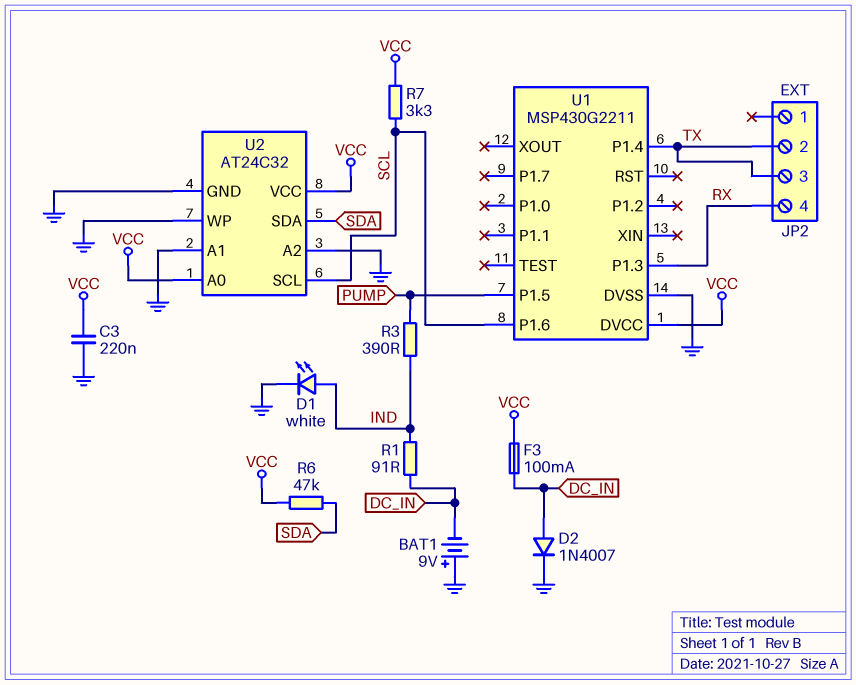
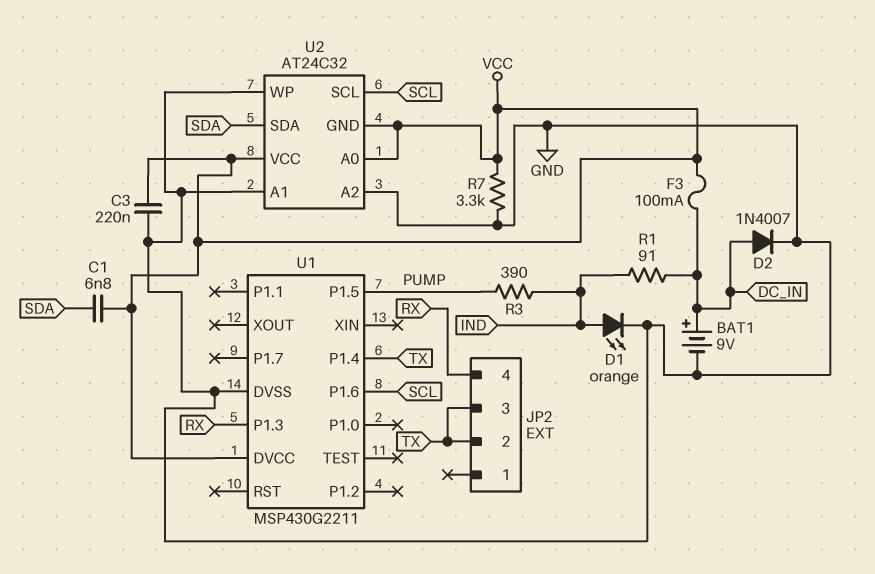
BAT1: 9V (plus GND, minus DC_IN) -> 9V (plus DC_IN, minus GND)
C1: none -> 6.8nF (SDA, VCC)
D1: LED white (A IND, K GND) -> LED orange (A IND, K GND)
R6: 47k (SDA, VCC) -> none
R7: 3.3k (SCL, VCC) -> 3.3k (GND, VCC)
U2 pin GND: GND -> VCC

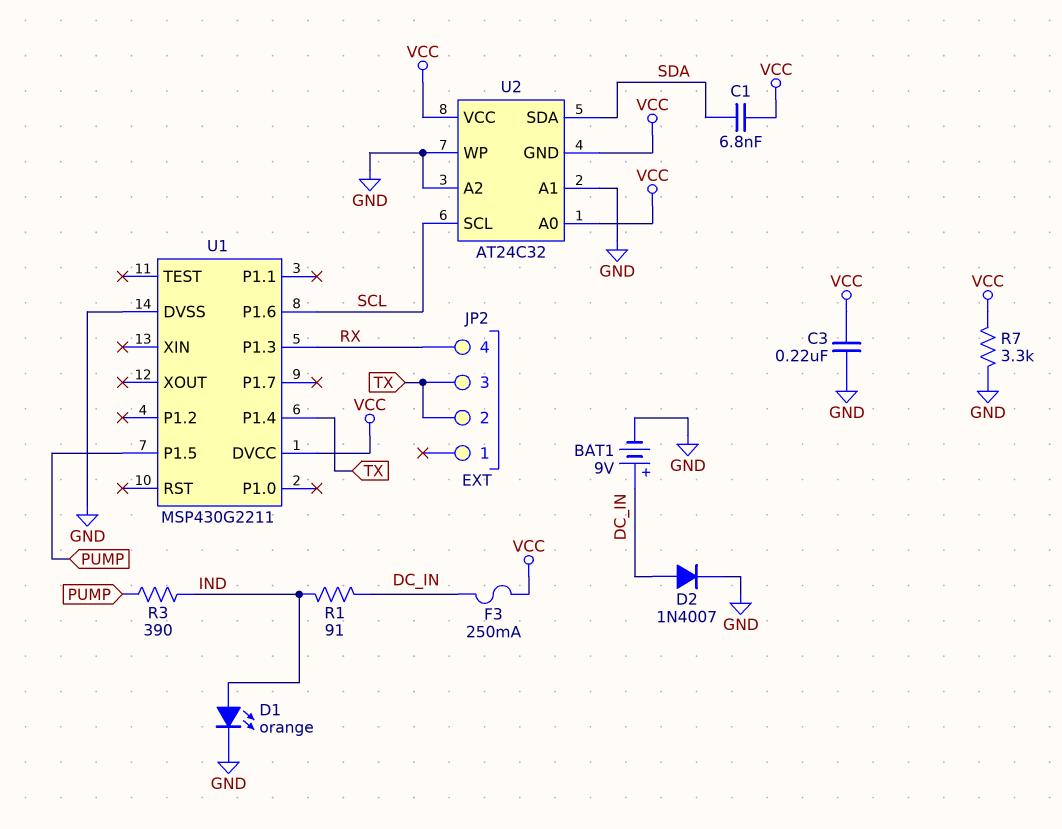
F3: 100mA (DC_IN, VCC) -> 250mA (DC_IN, VCC)

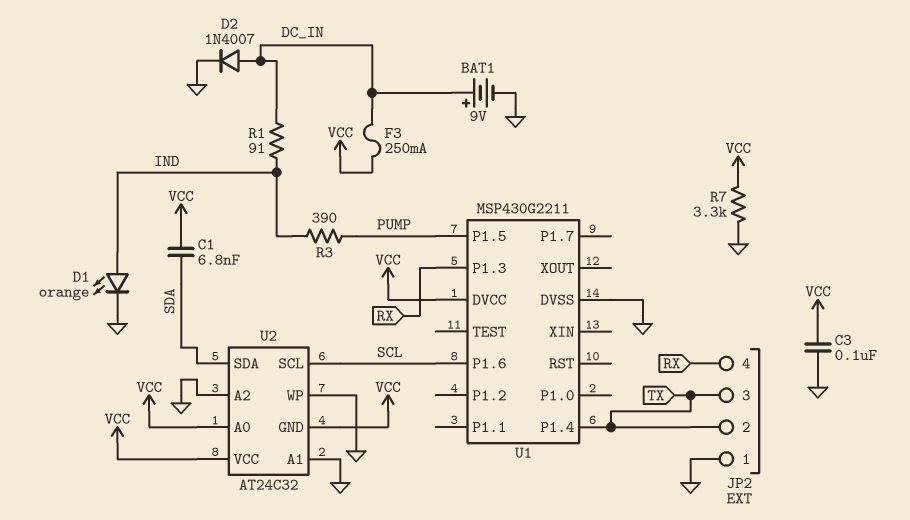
C3: 220nF (GND, VCC) -> 100nF (GND, VCC)
JP2 pin 1: none -> GND

